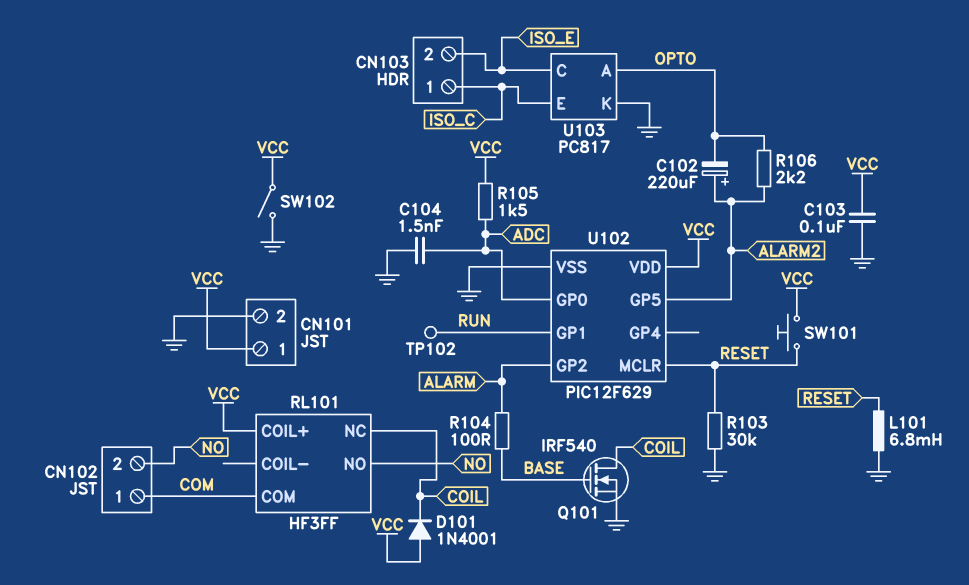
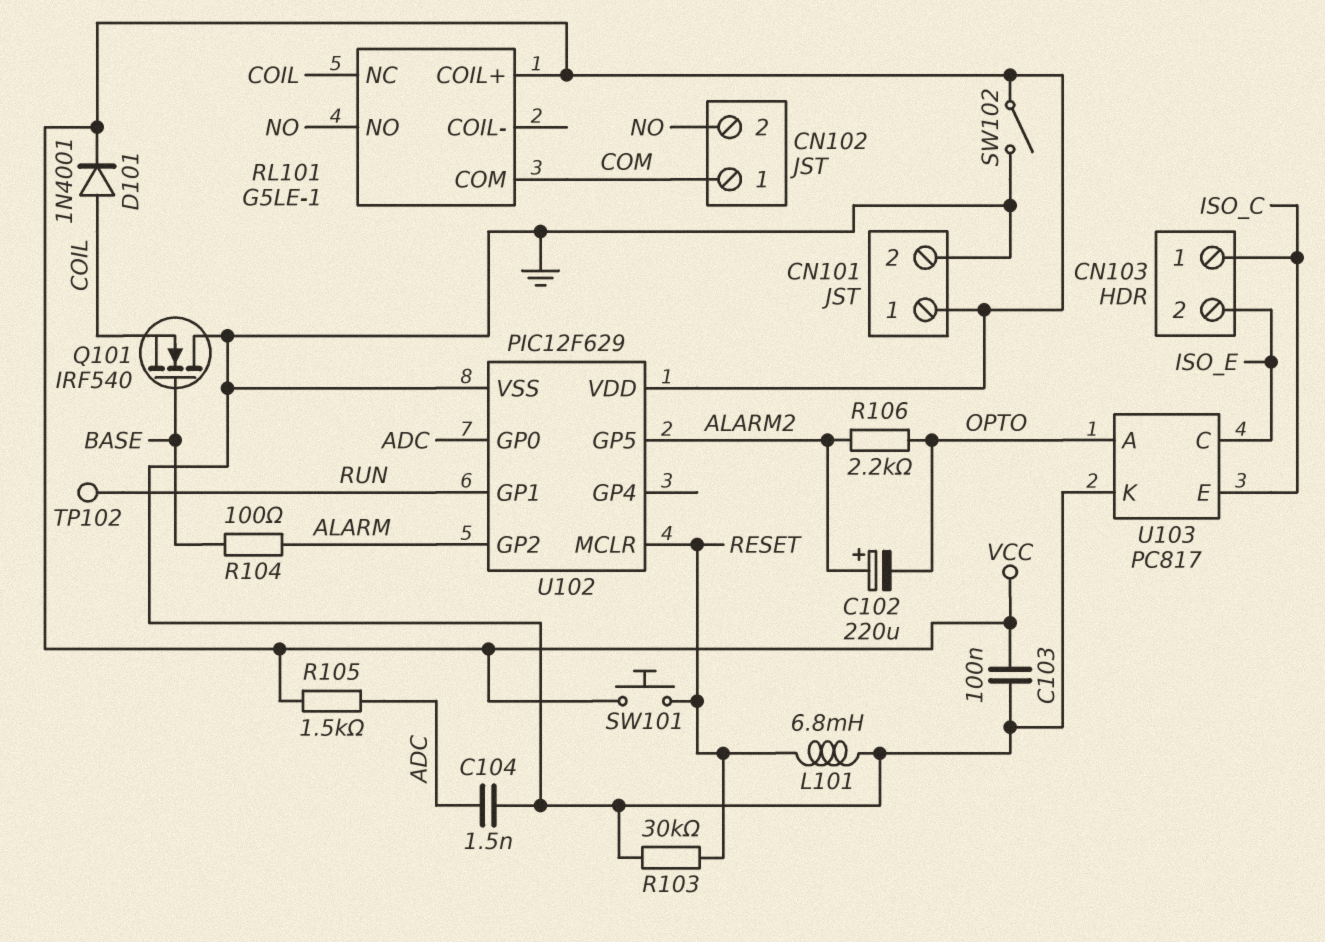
D101: diode 1N4001 (A VCC, K COIL) -> diode 1N4001 (A COIL, K VCC)
Q101: NMOS IRF540 (G BASE, D COIL, S GND) -> NMOS IRF540 (G BASE, D GND, S COIL)
RL101: HF3FF -> G5LE-1

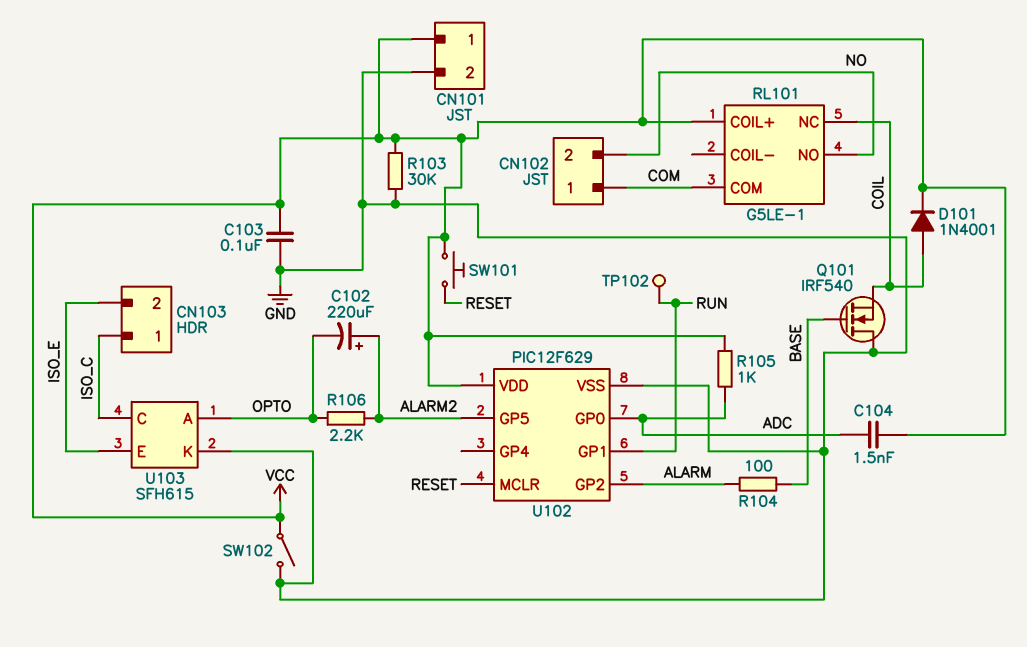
C104: 1.5nF (ADC, GND) -> 1.5nF (ADC, VCC)
L101: 6.8mH (GND, RESET) -> none
R103: 30k (GND, RESET) -> 30k (GND, VCC)
R105: 1.5k (ADC, VCC) -> 1k (ADC, VCC)
U103: PC817 -> SFH615
U103 pin C: ISO_E -> ISO_C
U103 pin E: ISO_C -> ISO_E

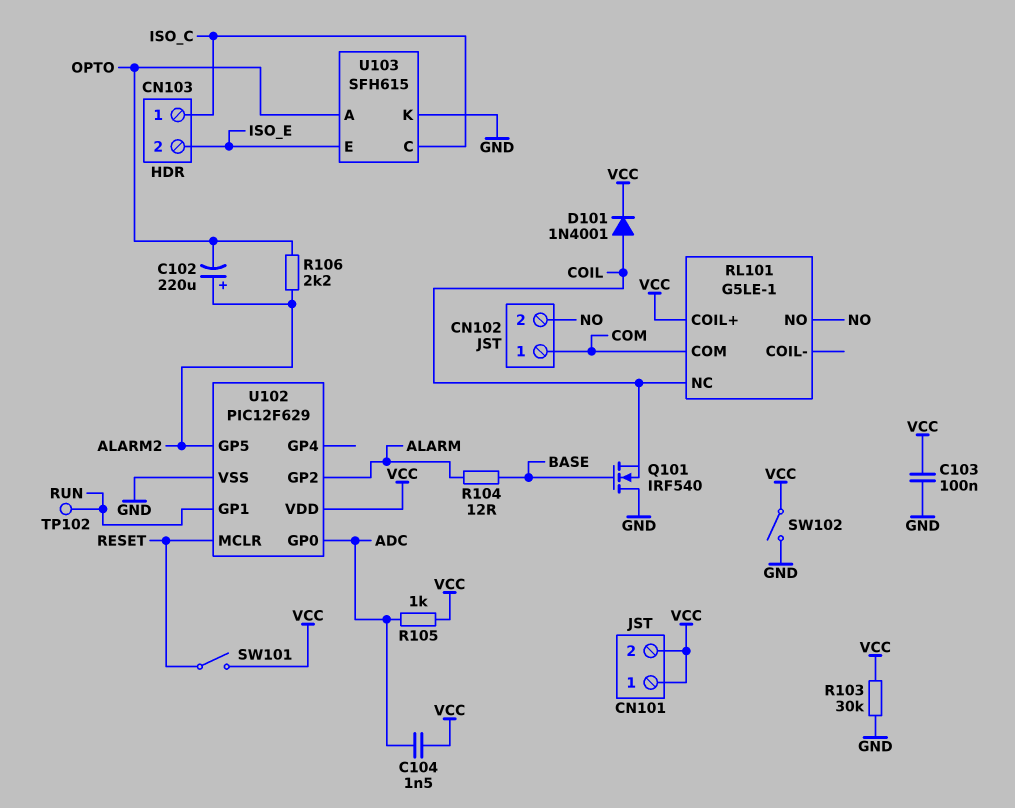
CN101 pin 2: GND -> VCC
R104: 100 (ALARM, BASE) -> 12 (ALARM, BASE)
SW101: button (RESET, VCC) -> switch (RESET, VCC)

